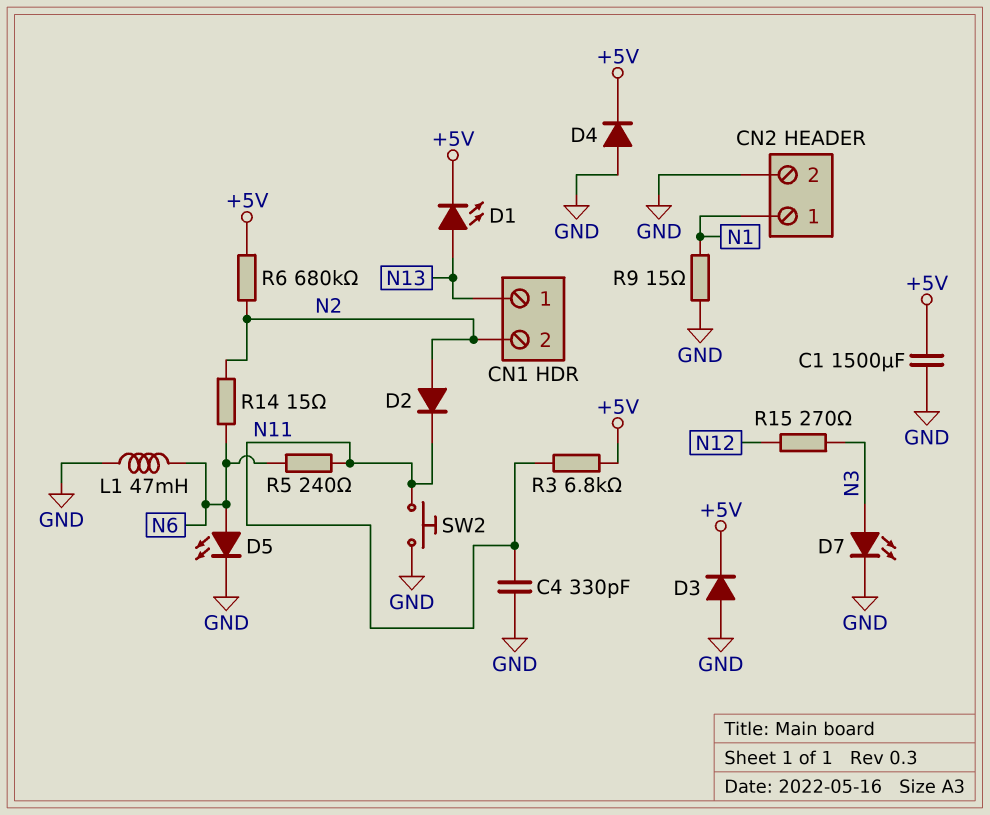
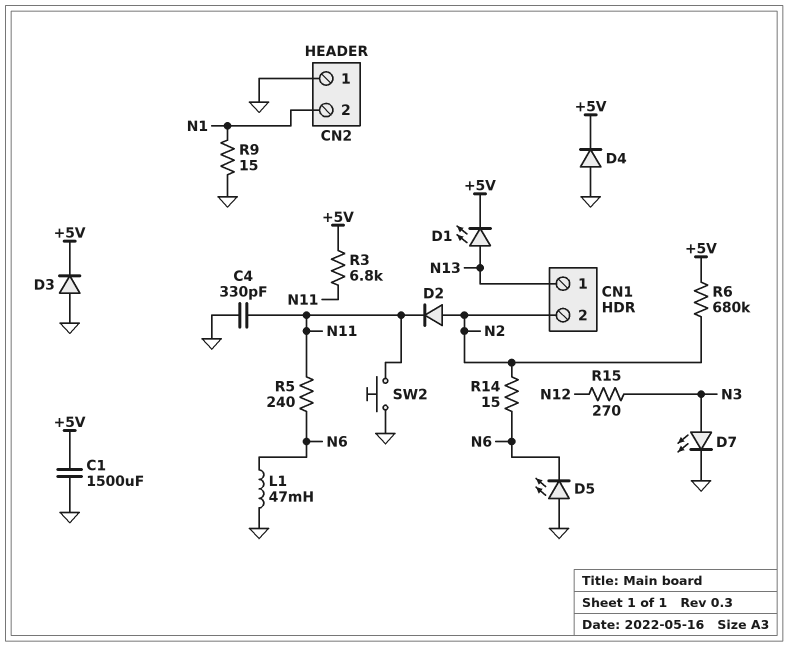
CN2 pin 1: N1 -> GND
CN2 pin 2: GND -> N1
D5: LED (A N6, K GND) -> LED (A GND, K N6)

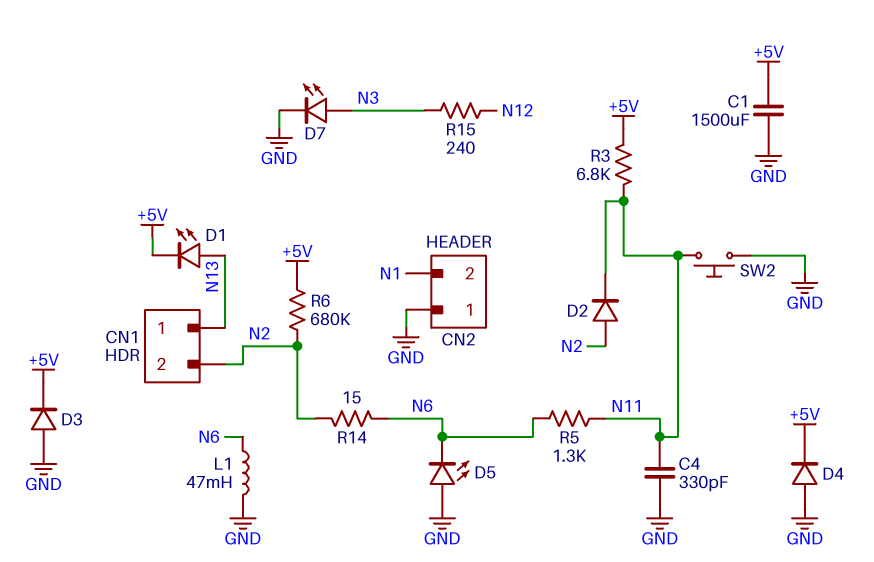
R5: 240 (N6, N11) -> 1.3k (N6, N11)
R9: 15 (GND, N1) -> none
R15: 270 (N3, N12) -> 240 (N3, N12)

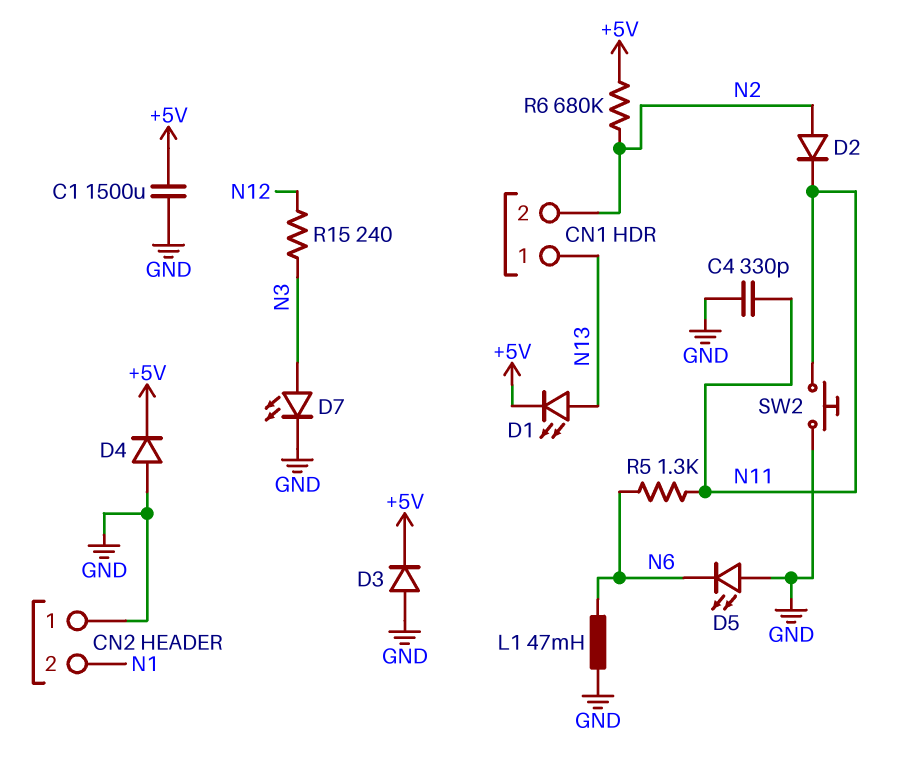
R3: 6.8k (+5V, N11) -> none
R14: 15 (N2, N6) -> none

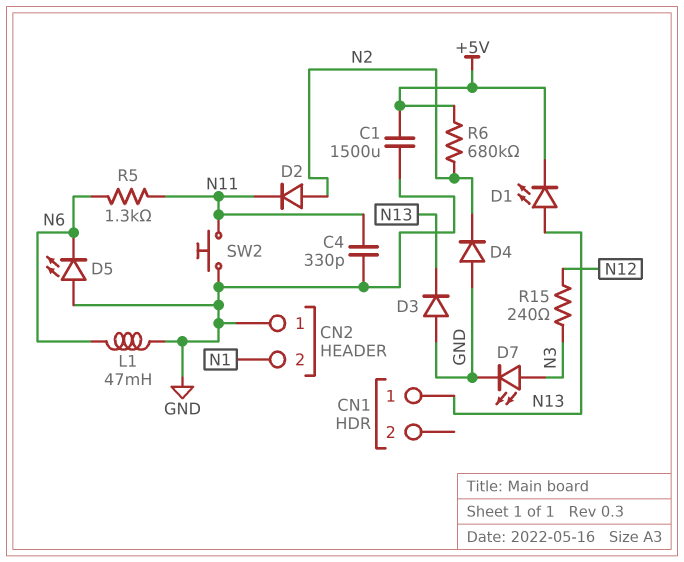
CN1 pin 2: N2 -> none
D3: diode (A GND, K +5V) -> diode (A GND, K N13)
D4: diode (A GND, K +5V) -> diode (A GND, K N2)

